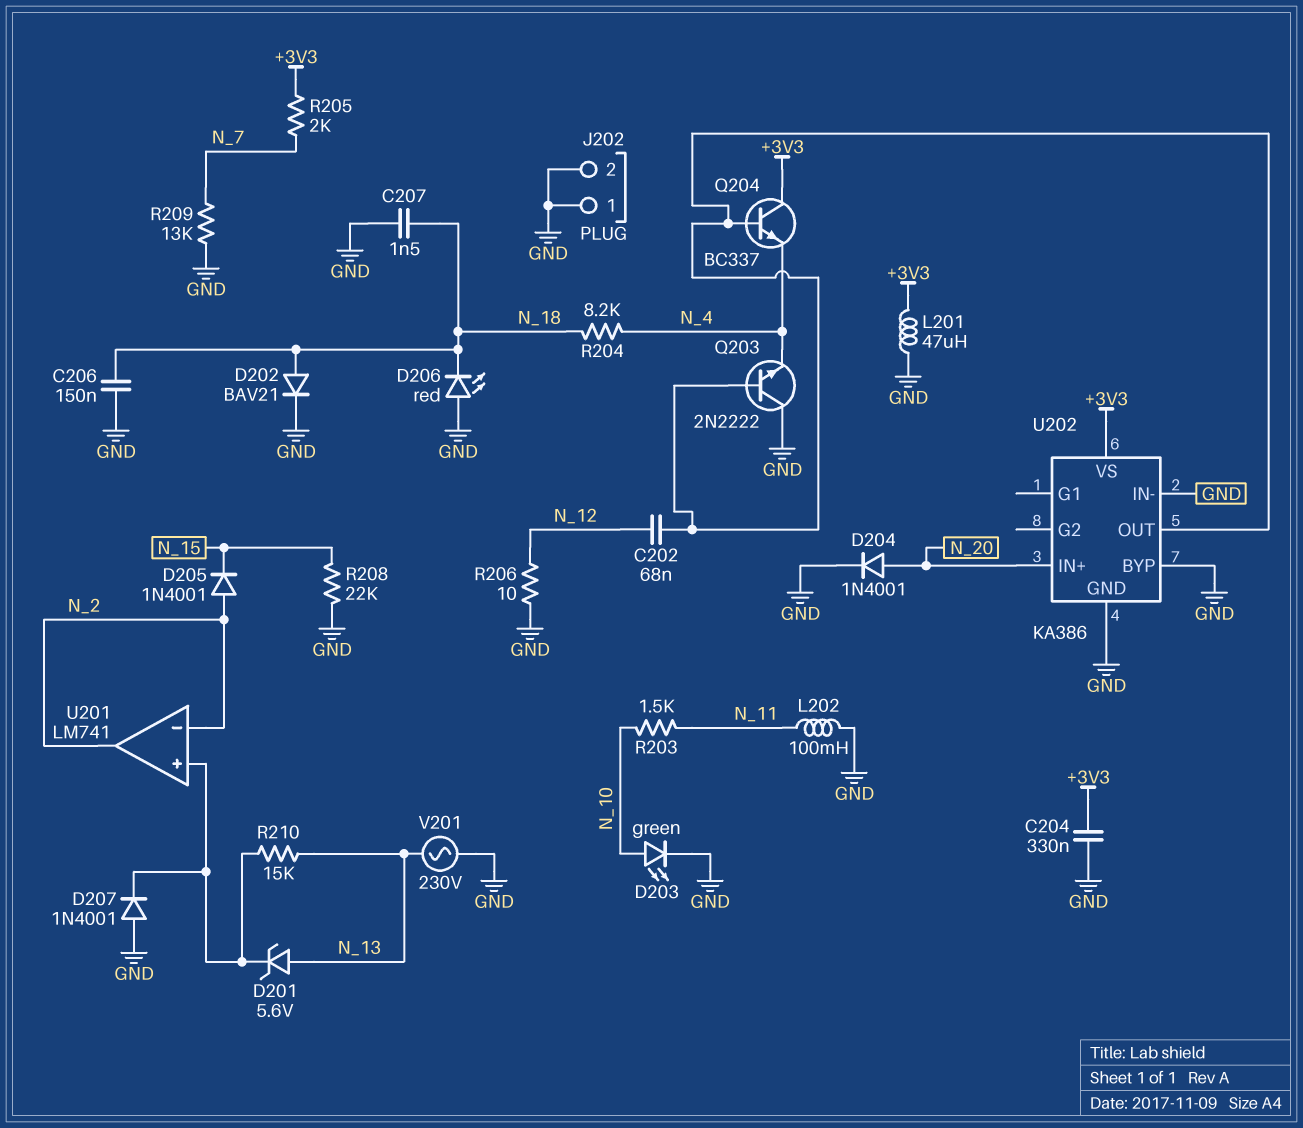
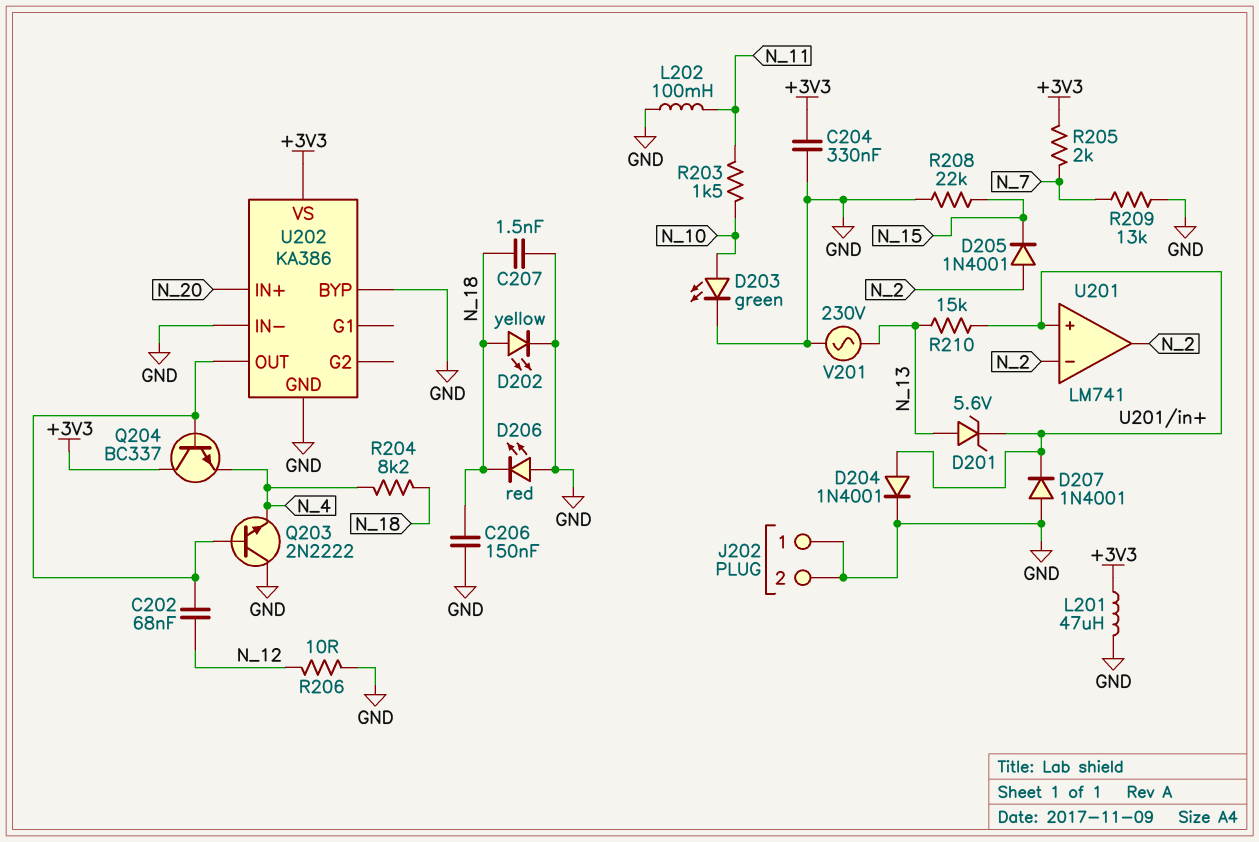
D202: diode BAV21 (A N_18, K GND) -> LED yellow (A N_18, K GND)
D204: diode 1N4001 (A N_20, K GND) -> diode 1N4001 (A U201/in+, K GND)

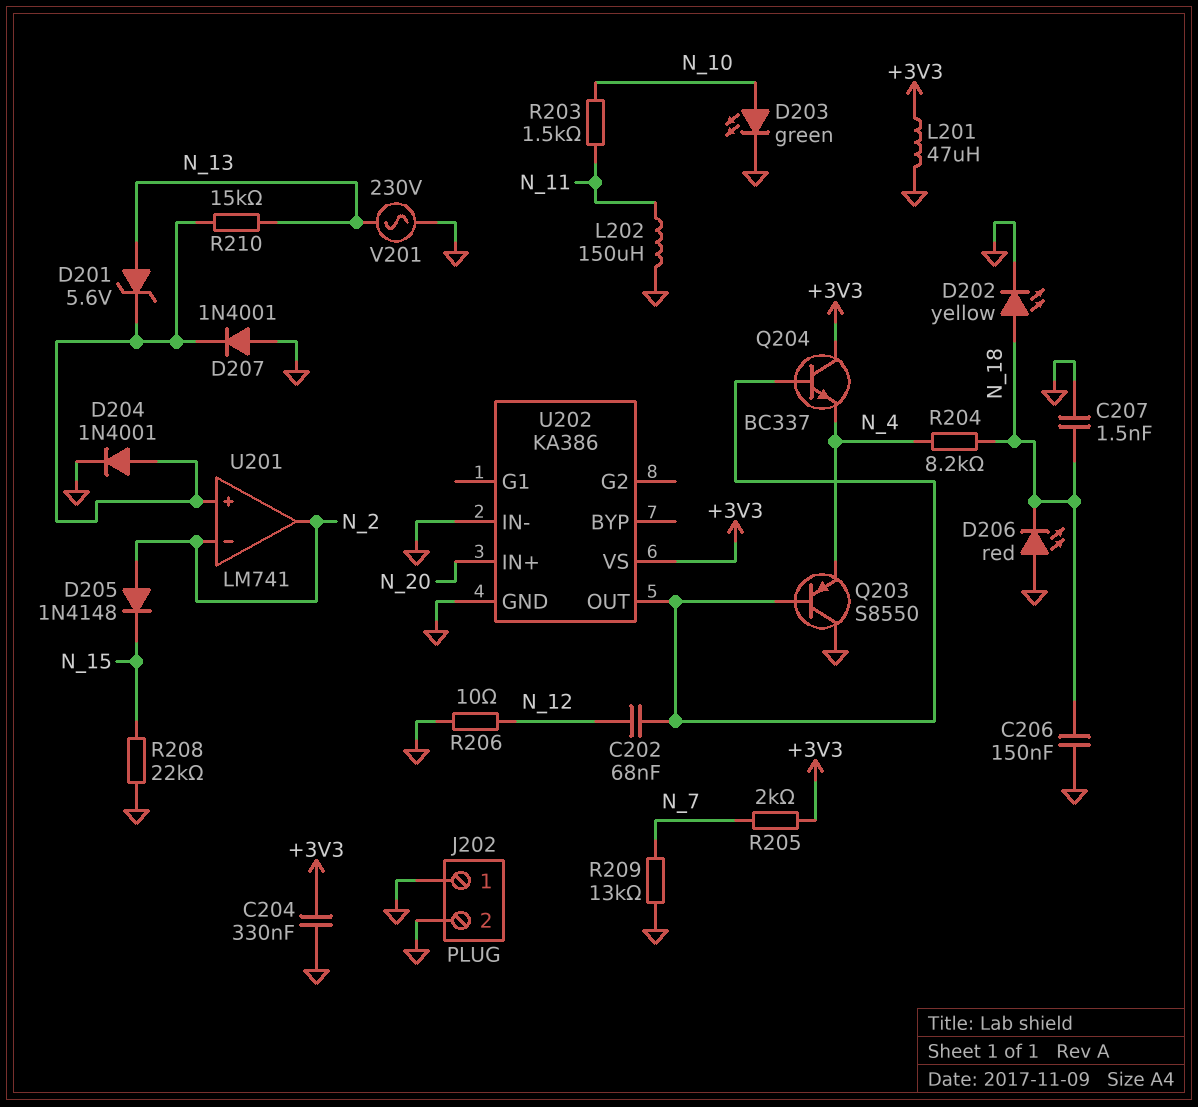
D205: diode 1N4001 (A N_2, K N_15) -> diode 1N4148 (A N_2, K N_15)
L202: 100mH (GND, N_11) -> 150uH (GND, N_11)
Q203: NPN 2N2222 (B U202/OUT, C GND, E N_4) -> PNP S8550 (B U202/OUT, C GND, E N_4)
U202 pin BYP: GND -> none

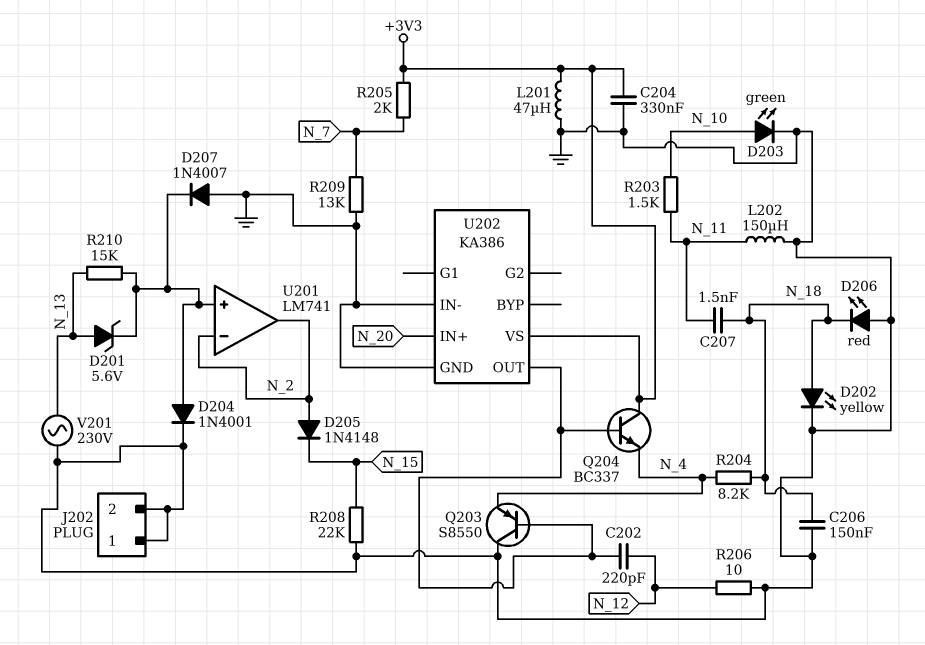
C202: 68nF (N_12, U202/OUT) -> 220pF (N_12, U202/OUT)
C207: 1.5nF (GND, N_18) -> 1.5nF (N_11, N_18)
D207: diode 1N4001 (A GND, K U201/in+) -> diode 1N4007 (A GND, K U201/in+)

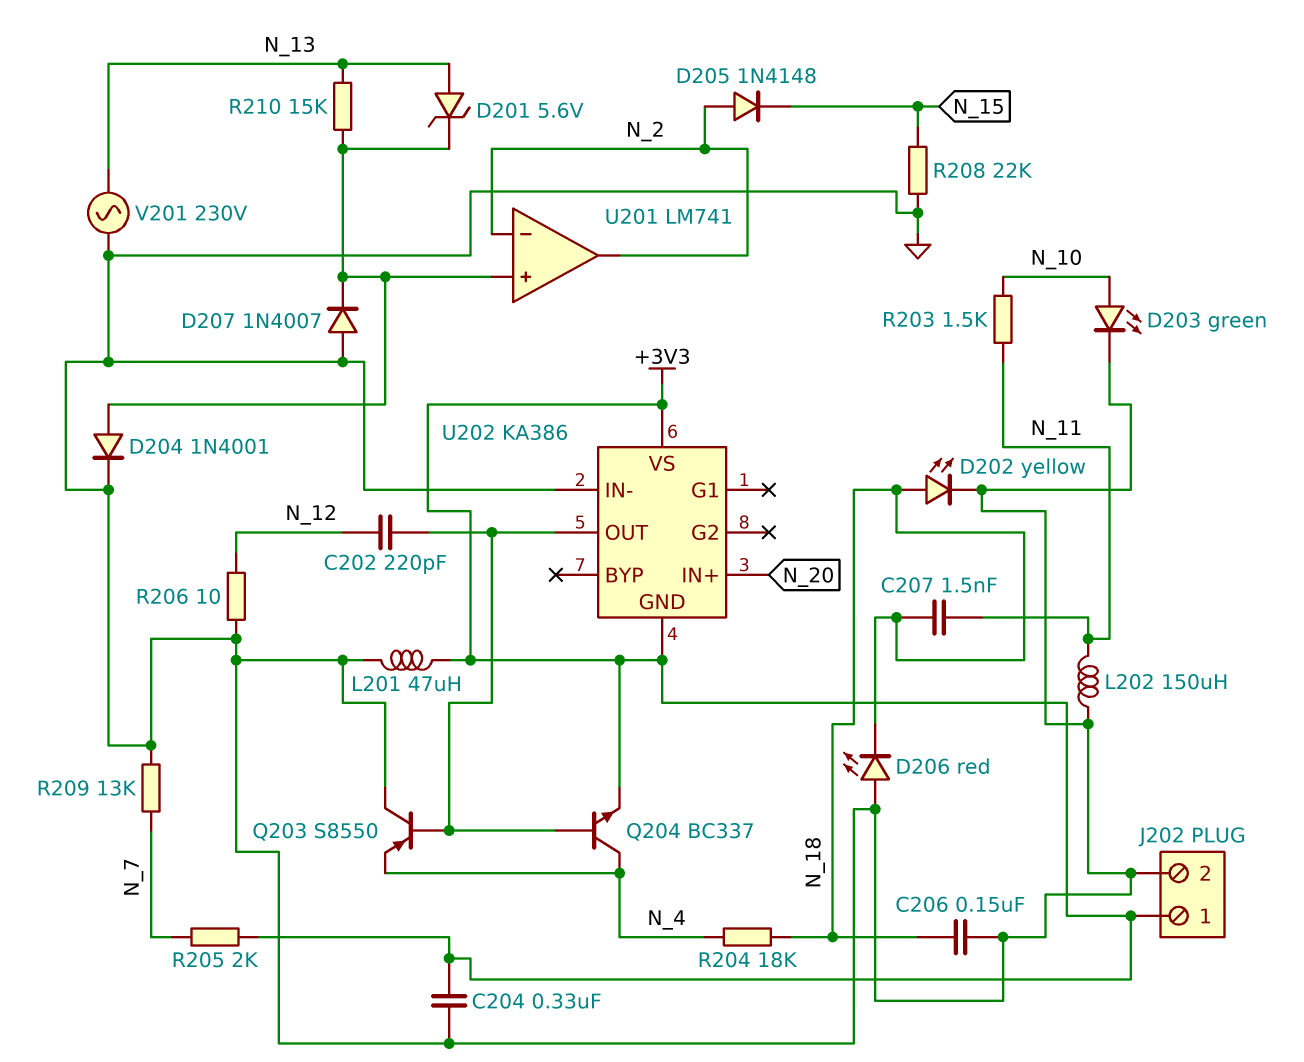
J202 pin 1: GND -> +3V3
Q204: NPN BC337 (B U202/OUT, C +3V3, E N_4) -> NPN BC337 (B U202/OUT, C N_4, E +3V3)
R204: 8.2k (N_4, N_18) -> 18k (N_4, N_18)
U202 pin GND: GND -> +3V3

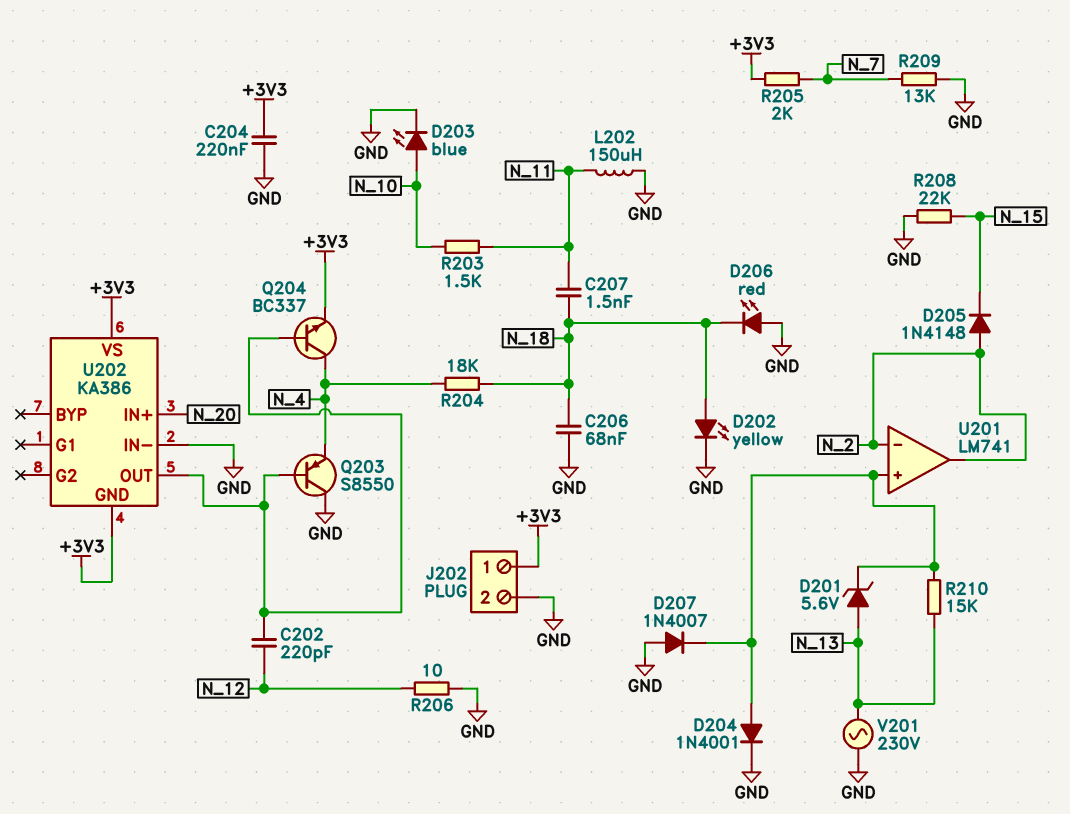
C204: 330nF (+3V3, GND) -> 220nF (+3V3, GND)
C206: 150nF (GND, N_18) -> 68nF (GND, N_18)
D203: LED green (A N_10, K GND) -> LED blue (A N_10, K GND)
L201: 47uH (+3V3, GND) -> none

